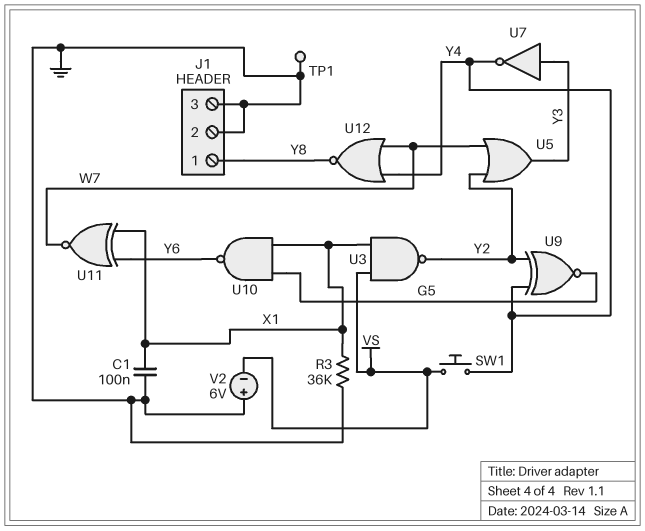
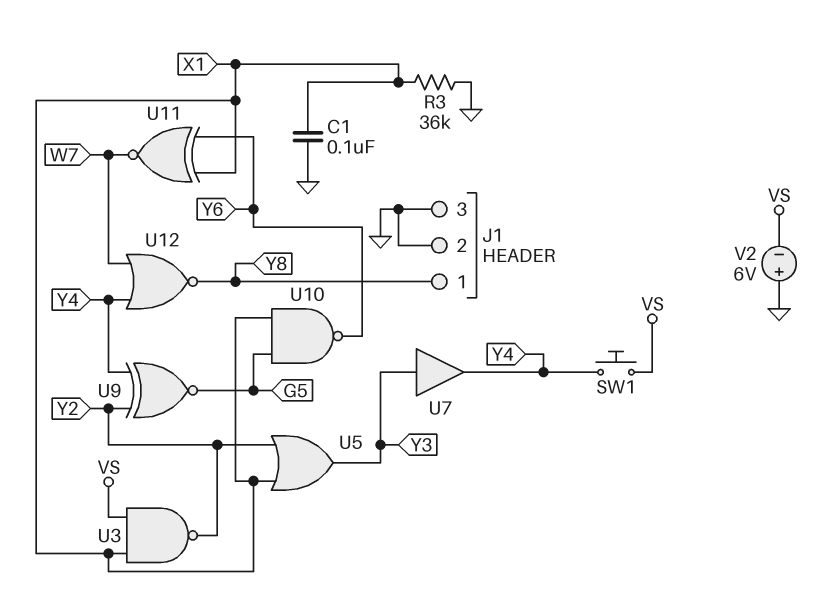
TP1: test point (GND) -> none
U5: OR (in W7, in Y2, out Y3) -> OR (in X1, in Y2, out Y3)
U7: NOT (in Y3, out Y4) -> buffer (in Y3, out Y4)

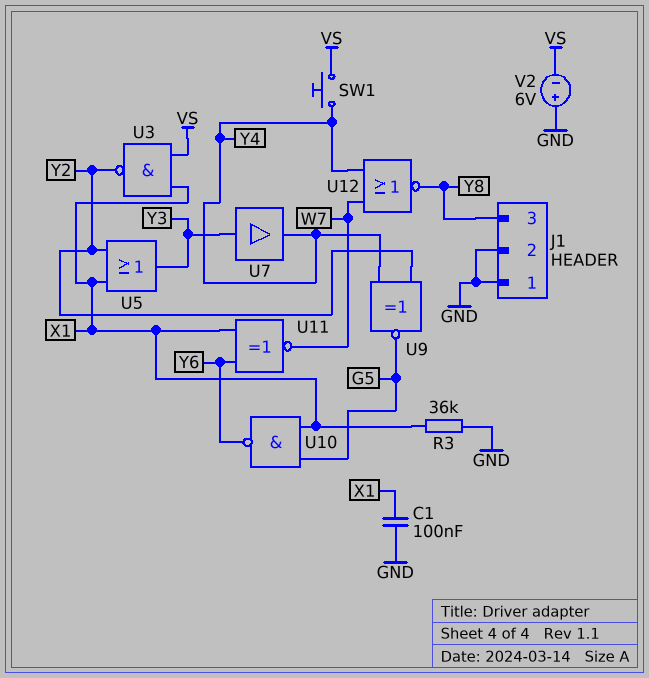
J1 pin 1: Y8 -> GND
J1 pin 3: GND -> Y8

